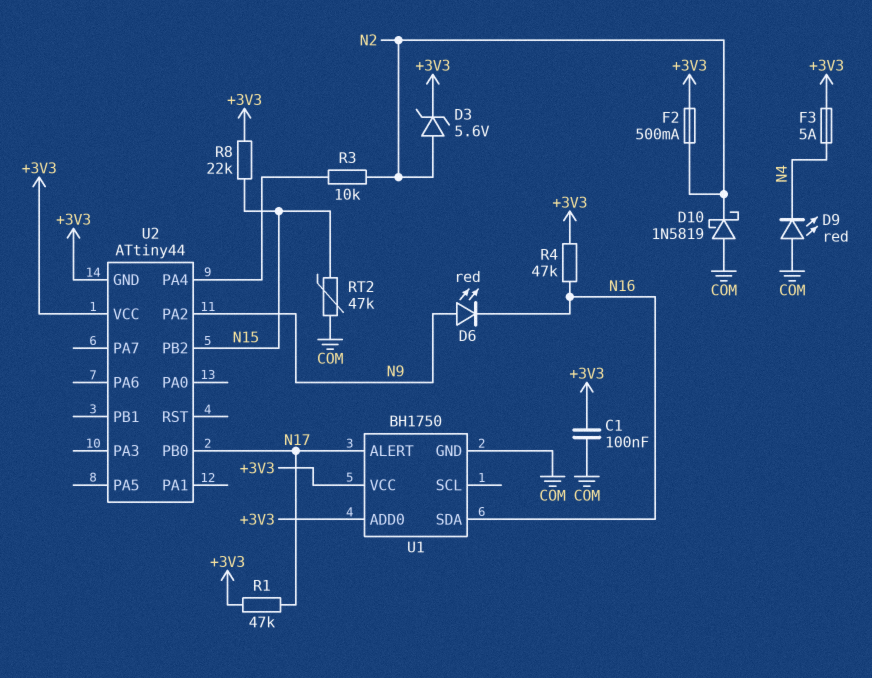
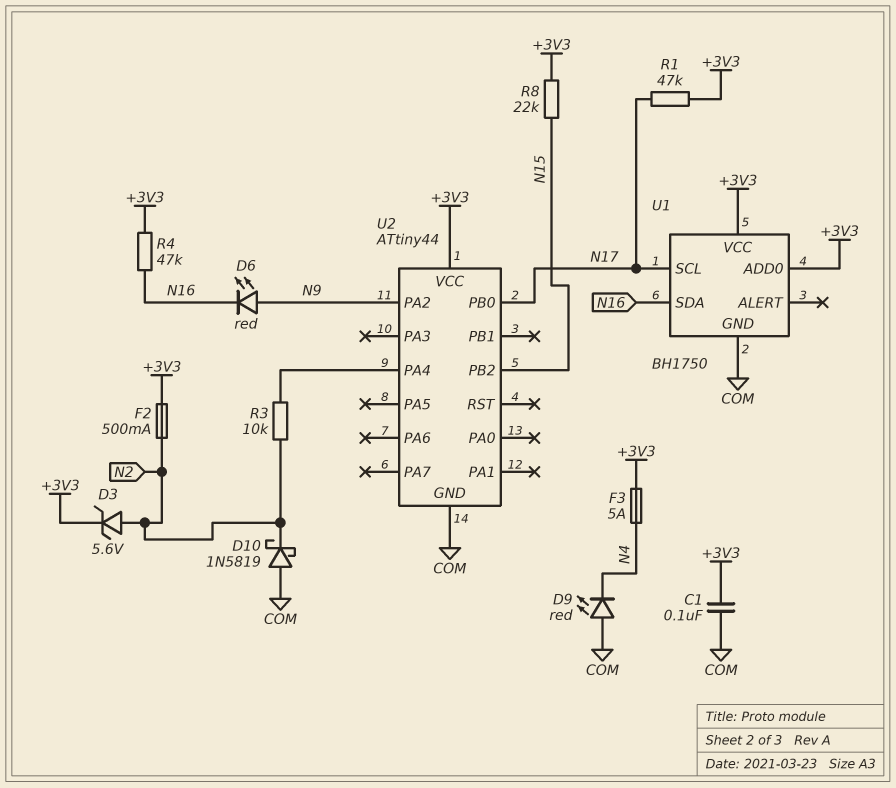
RT2: 47k (COM, N15) -> none
U1 pin ALERT: N17 -> none
U1 pin SCL: none -> N17
U2 pin GND: +3V3 -> COM

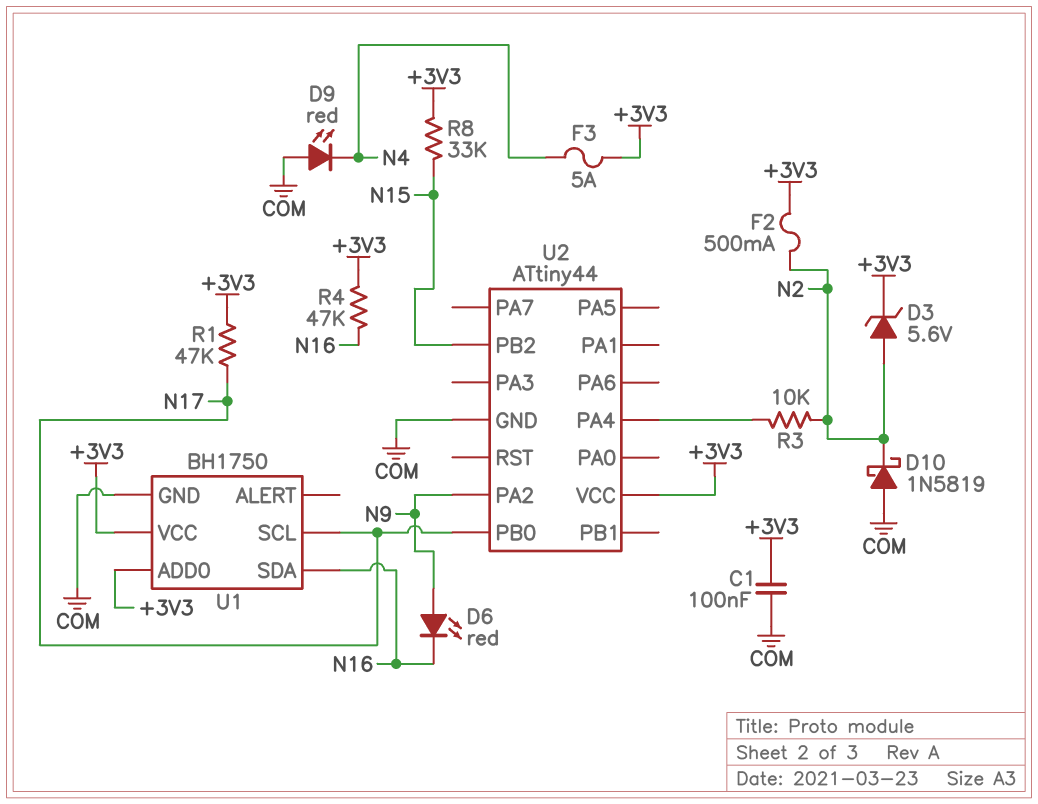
R8: 22k (+3V3, N15) -> 33k (+3V3, N15)

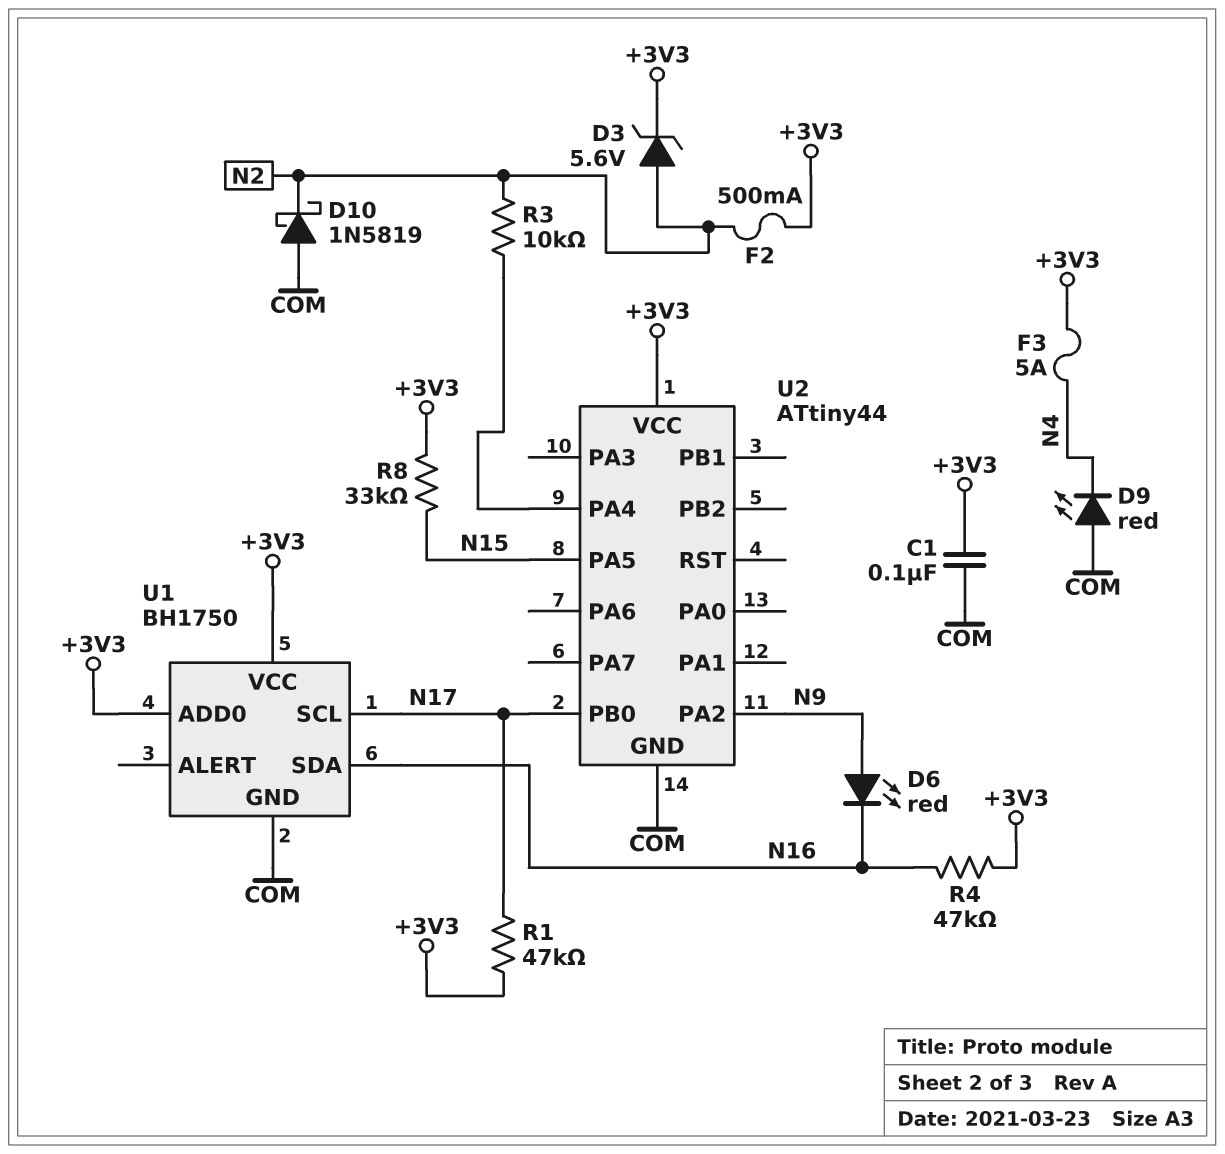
U2 pin PA5: none -> N15
U2 pin PB2: N15 -> none

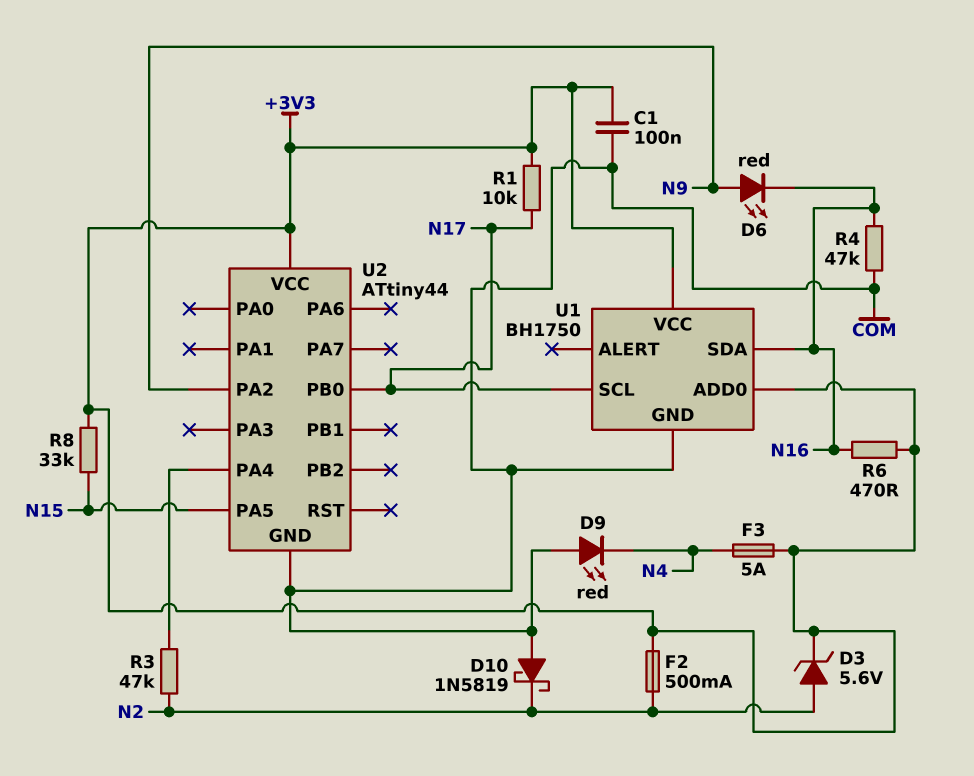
R1: 47k (+3V3, N17) -> 10k (+3V3, N17)
R3: 10k (N2, U2/PA4) -> 47k (N2, U2/PA4)
R4: 47k (+3V3, N16) -> 47k (COM, N16)
R6: none -> 470 (+3V3, N16)

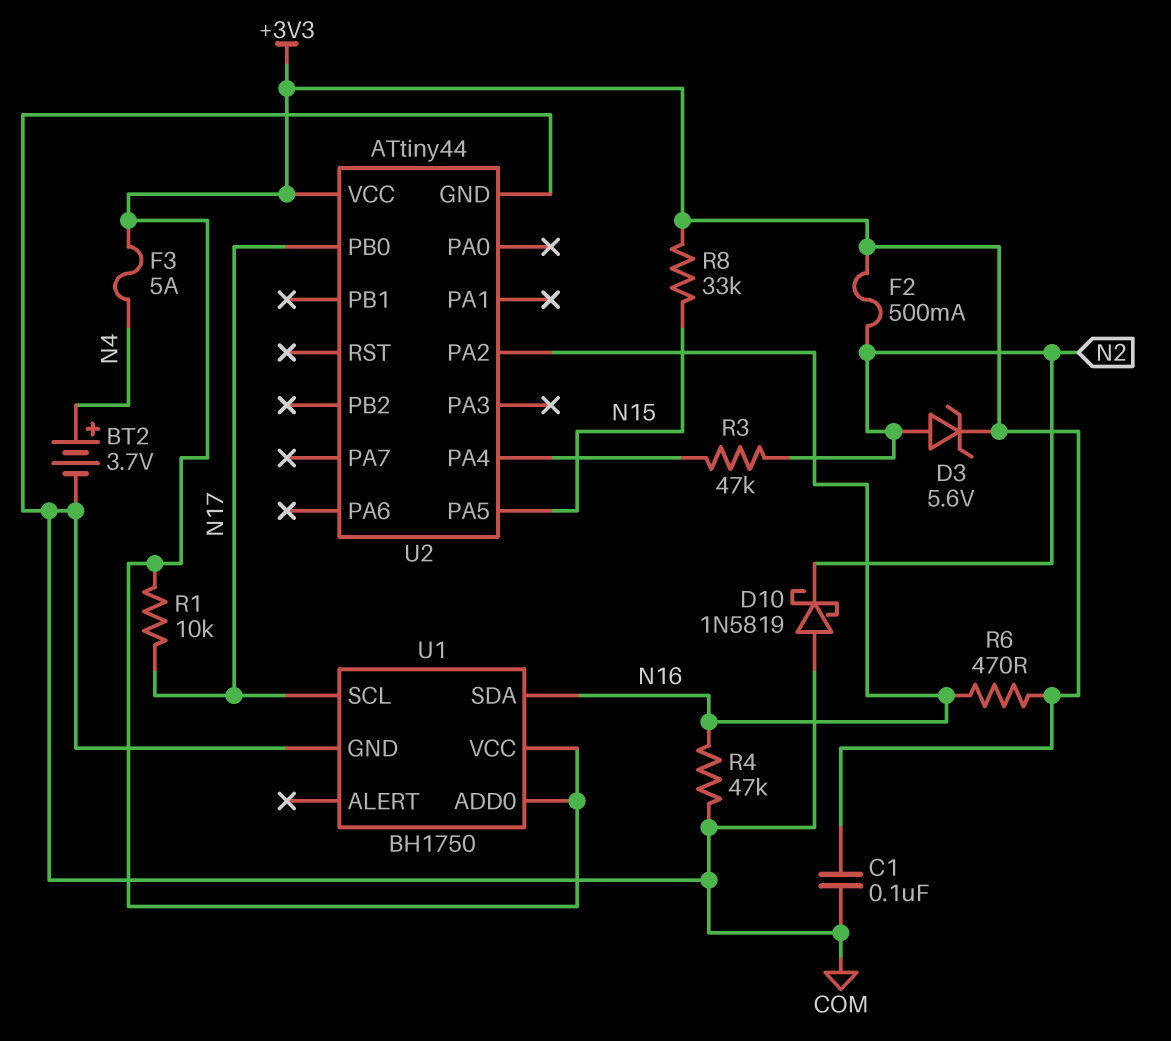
BT2: none -> 3.7V (plus N4, minus COM)
D6: LED red (A N9, K N16) -> none
D9: LED red (A COM, K N4) -> none
U2 pin PA2: N9 -> N16

